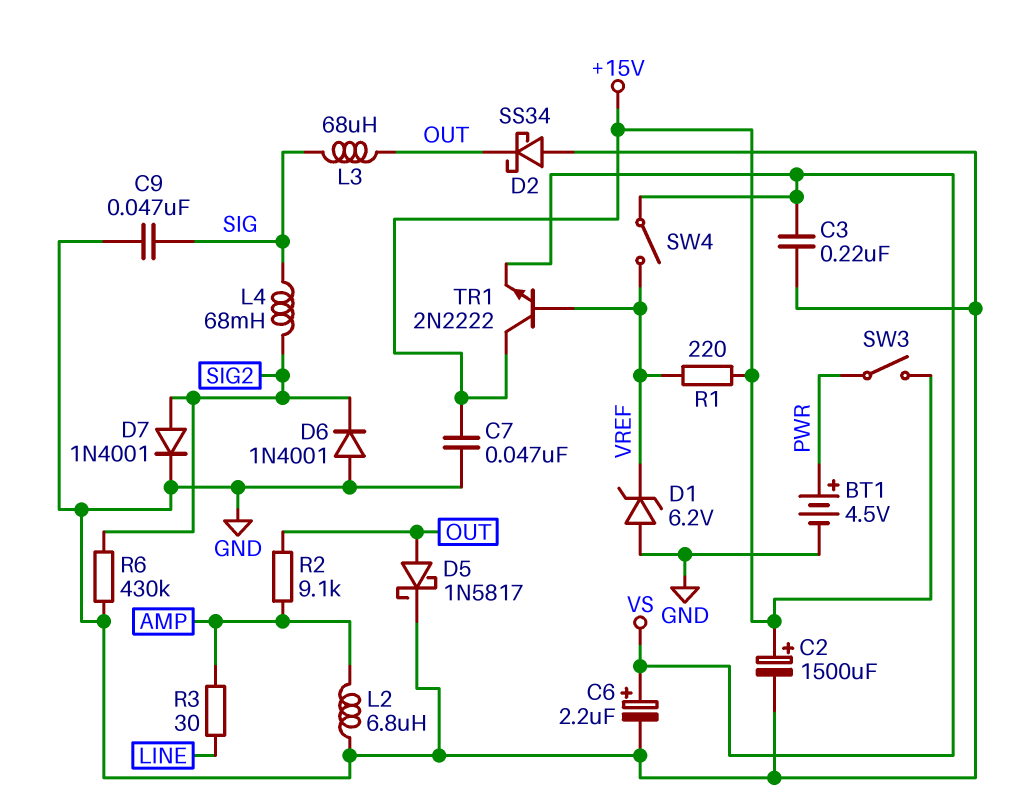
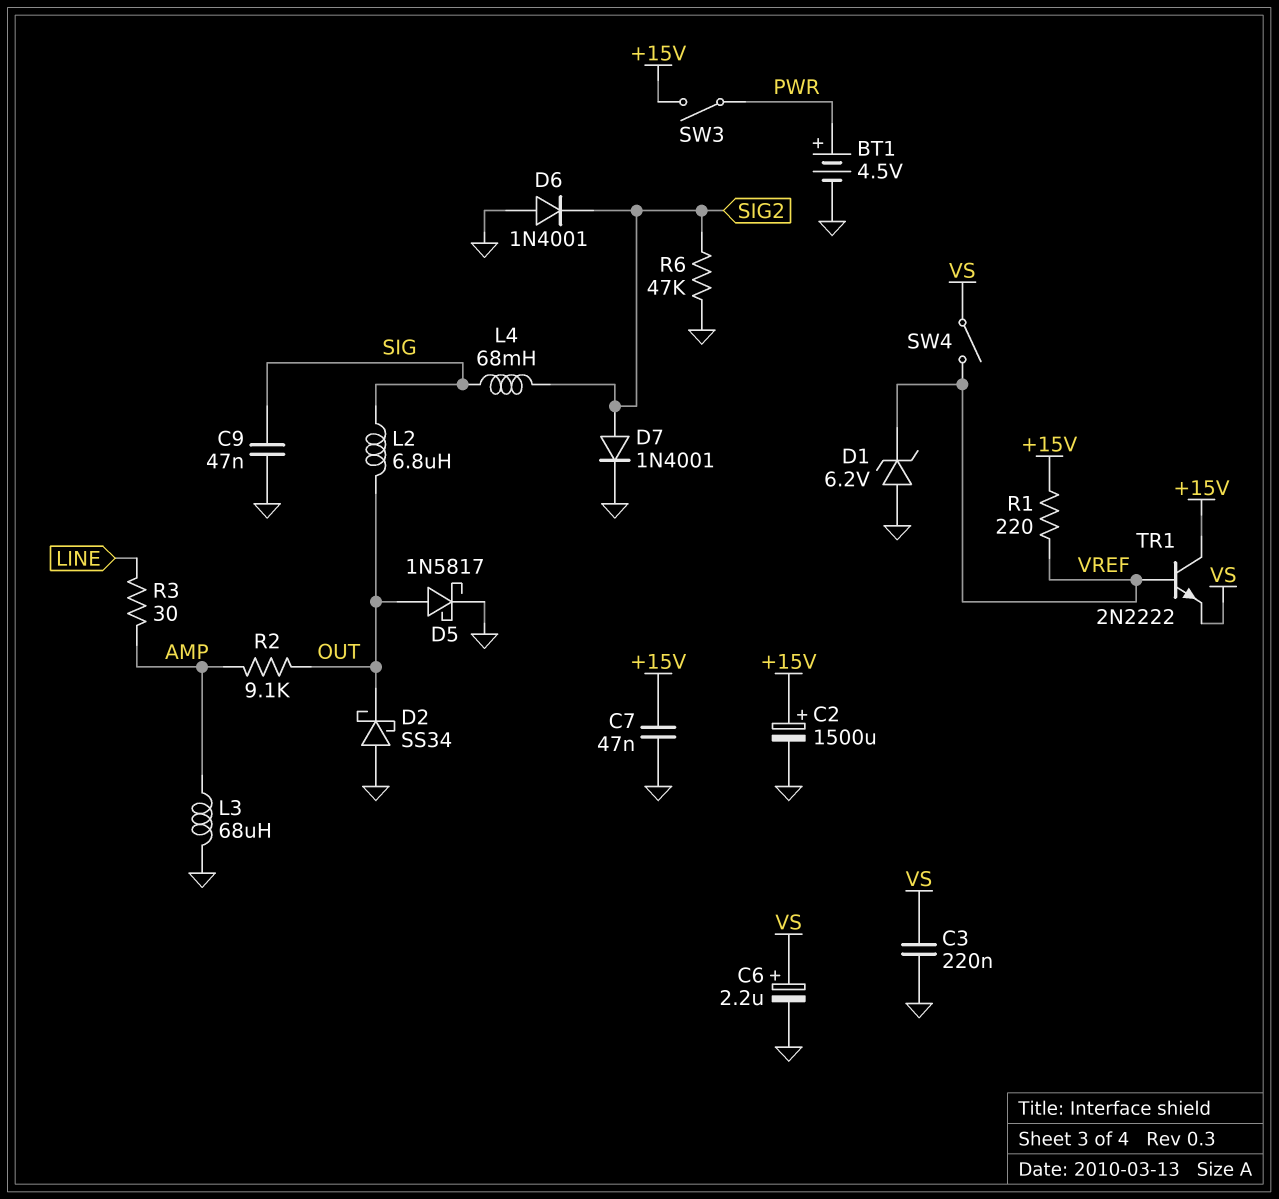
L2: 6.8uH (AMP, GND) -> 6.8uH (OUT, SIG)
L3: 68uH (OUT, SIG) -> 68uH (AMP, GND)
R6: 430k (GND, SIG2) -> 47k (GND, SIG2)

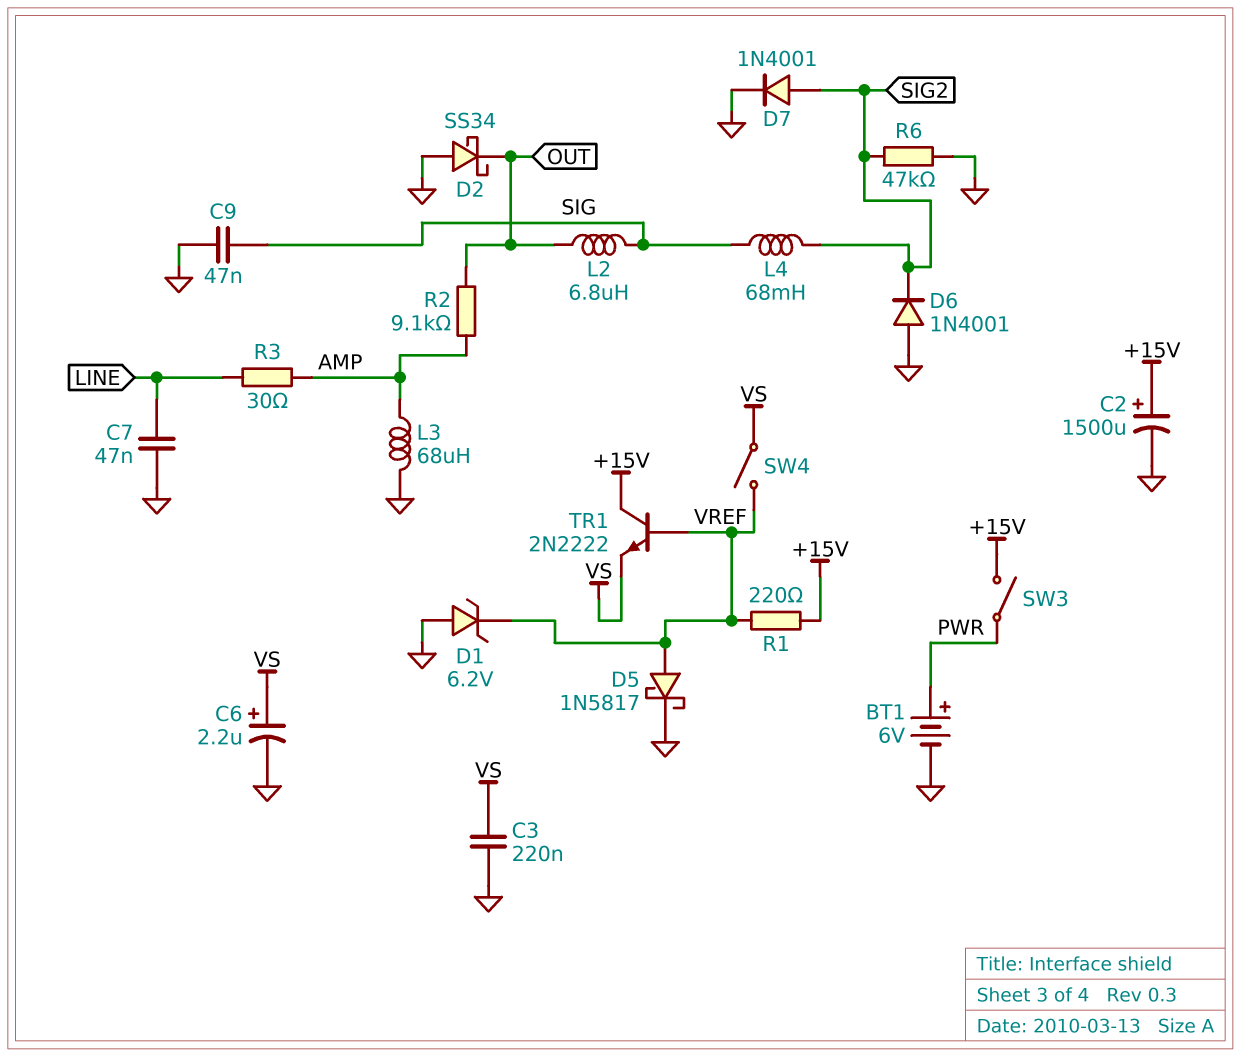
BT1: 4.5V (plus PWR, minus GND) -> 6V (plus PWR, minus GND)
C7: 47nF (+15V, GND) -> 47nF (GND, LINE)
D5: schottky 1N5817 (A OUT, K GND) -> schottky 1N5817 (A VREF, K GND)

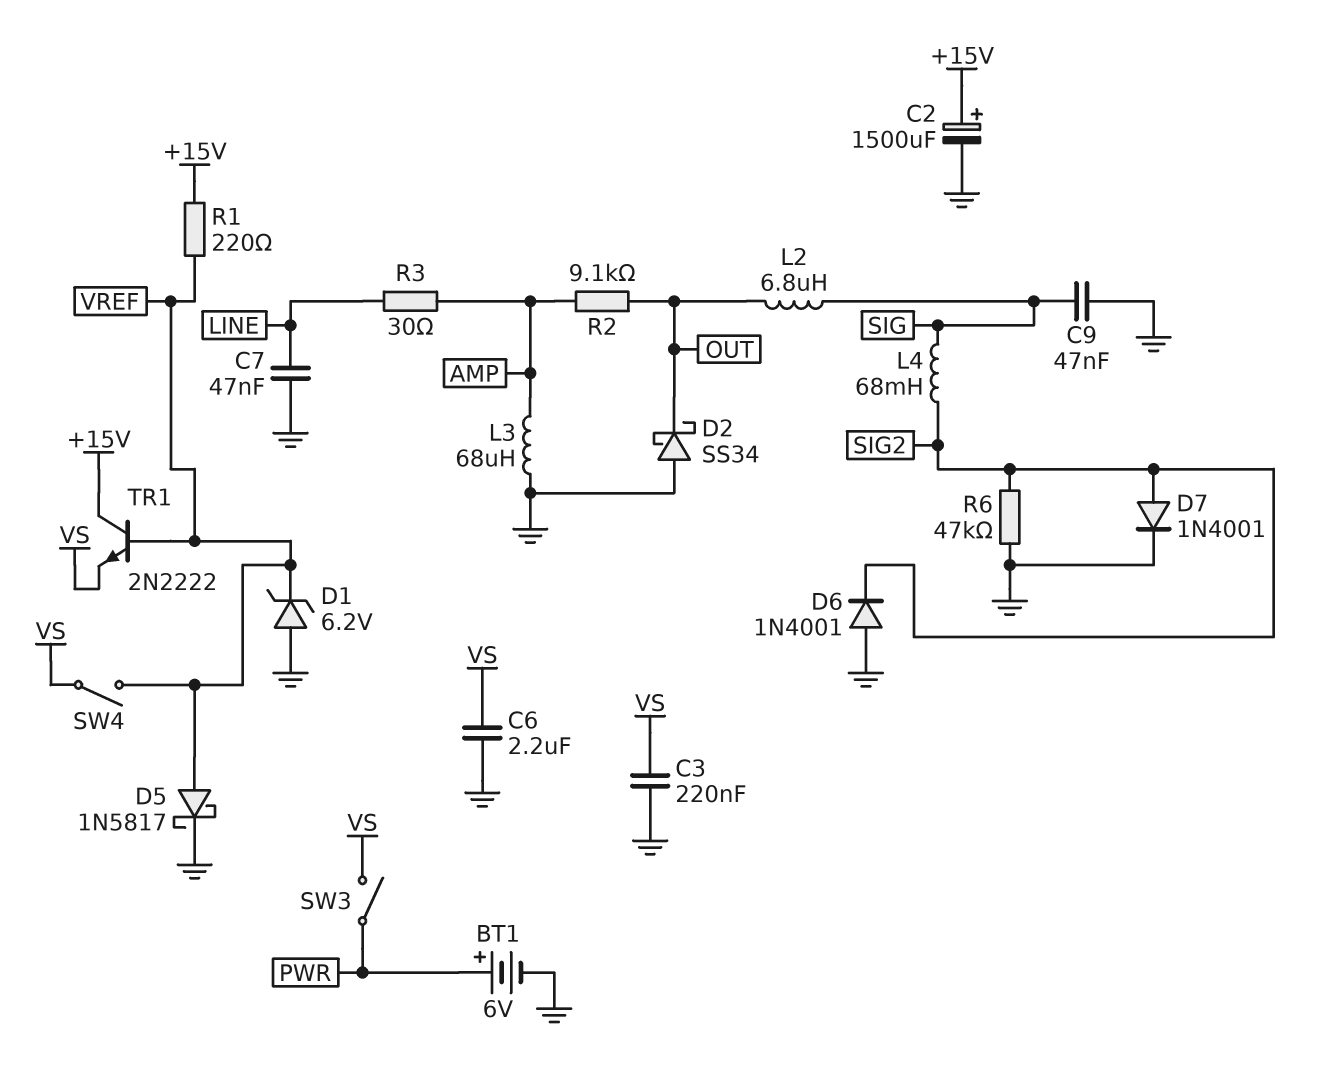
C6: 2.2uF (plus VS, minus GND) -> 2.2uF (GND, VS)
SW3: switch (+15V, PWR) -> switch (PWR, VS)

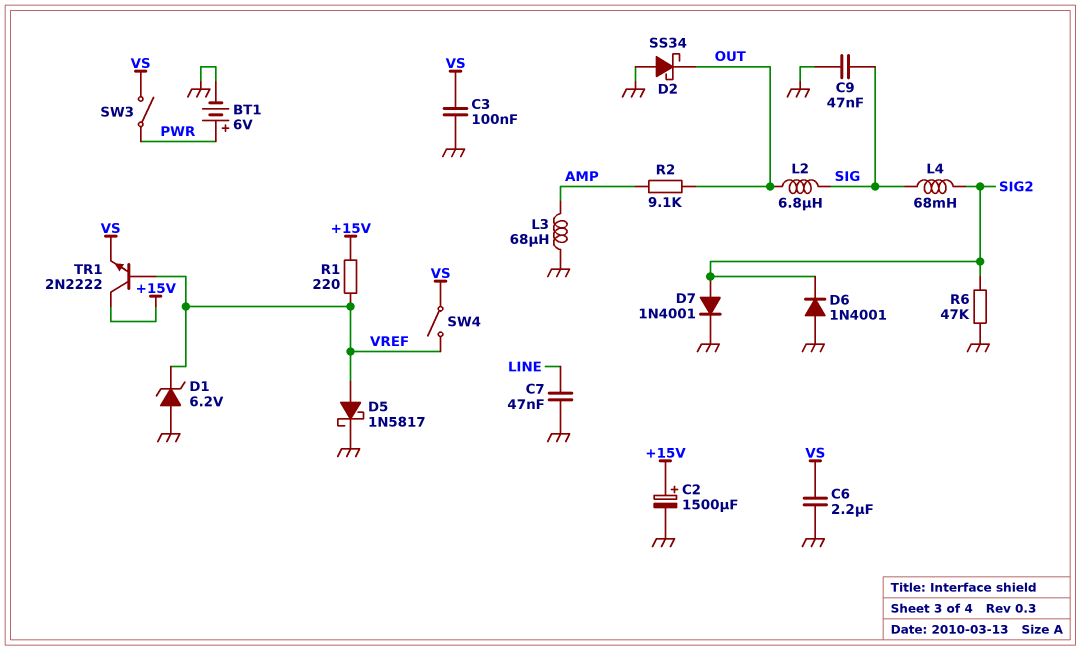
C3: 220nF (GND, VS) -> 100nF (GND, VS)
R3: 30 (AMP, LINE) -> none

